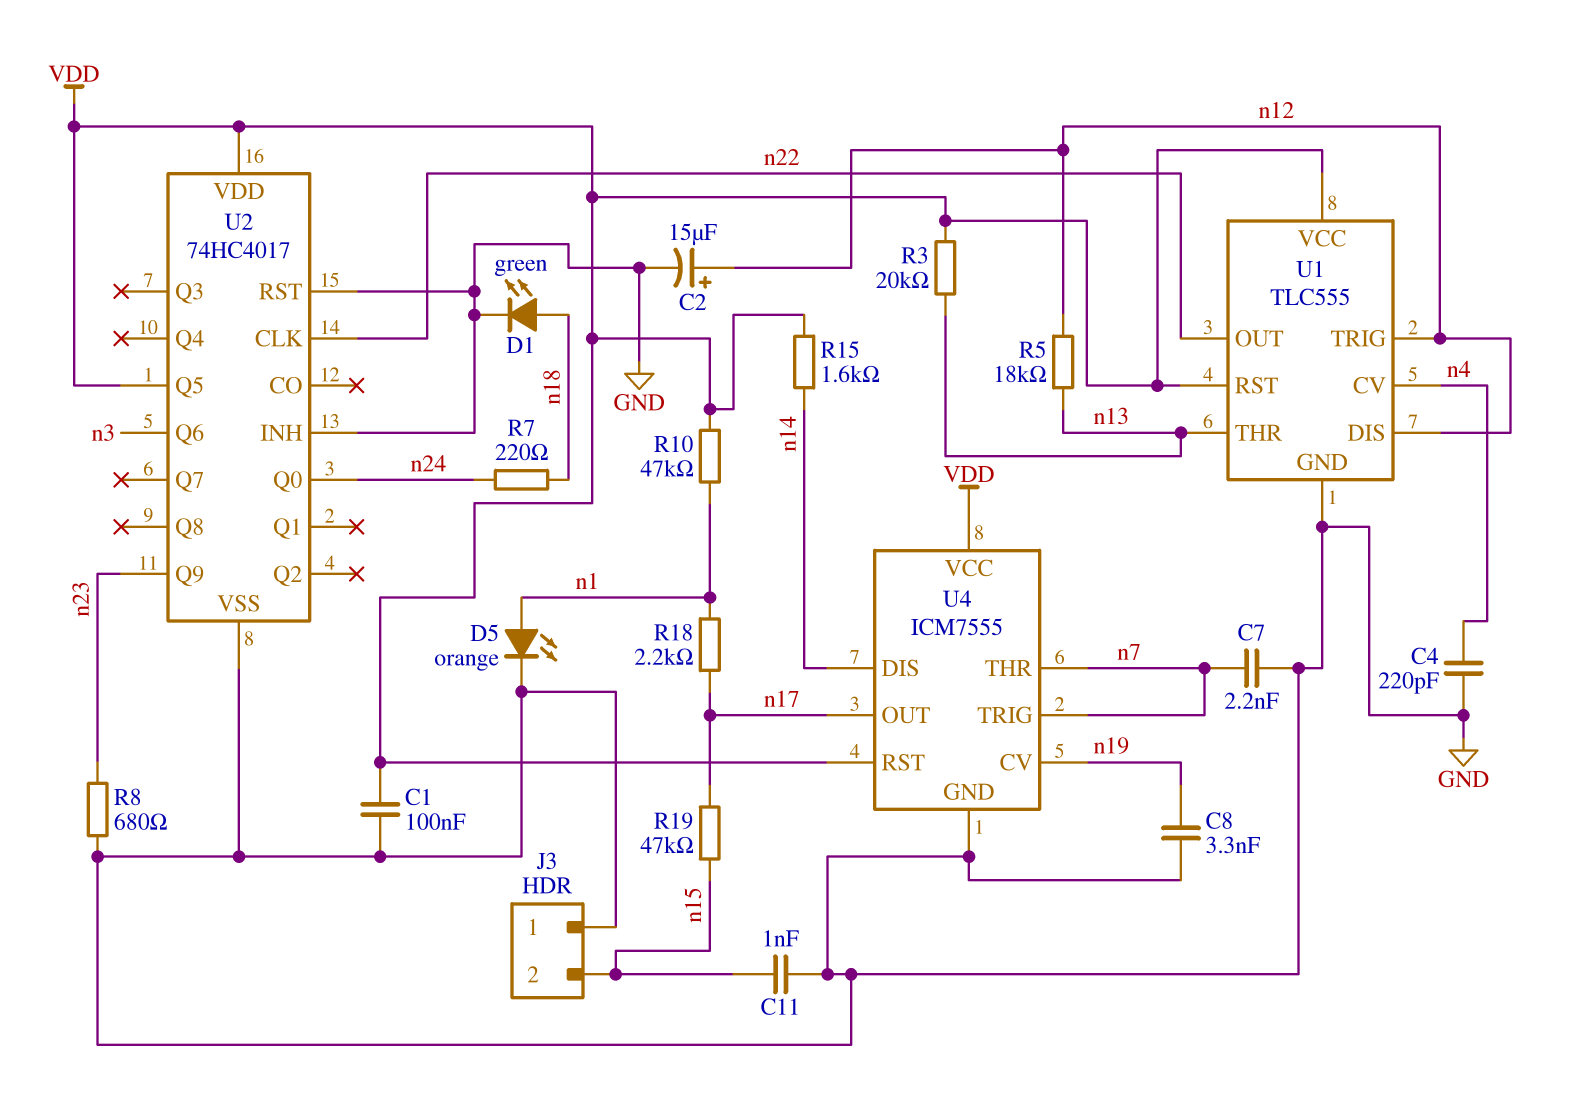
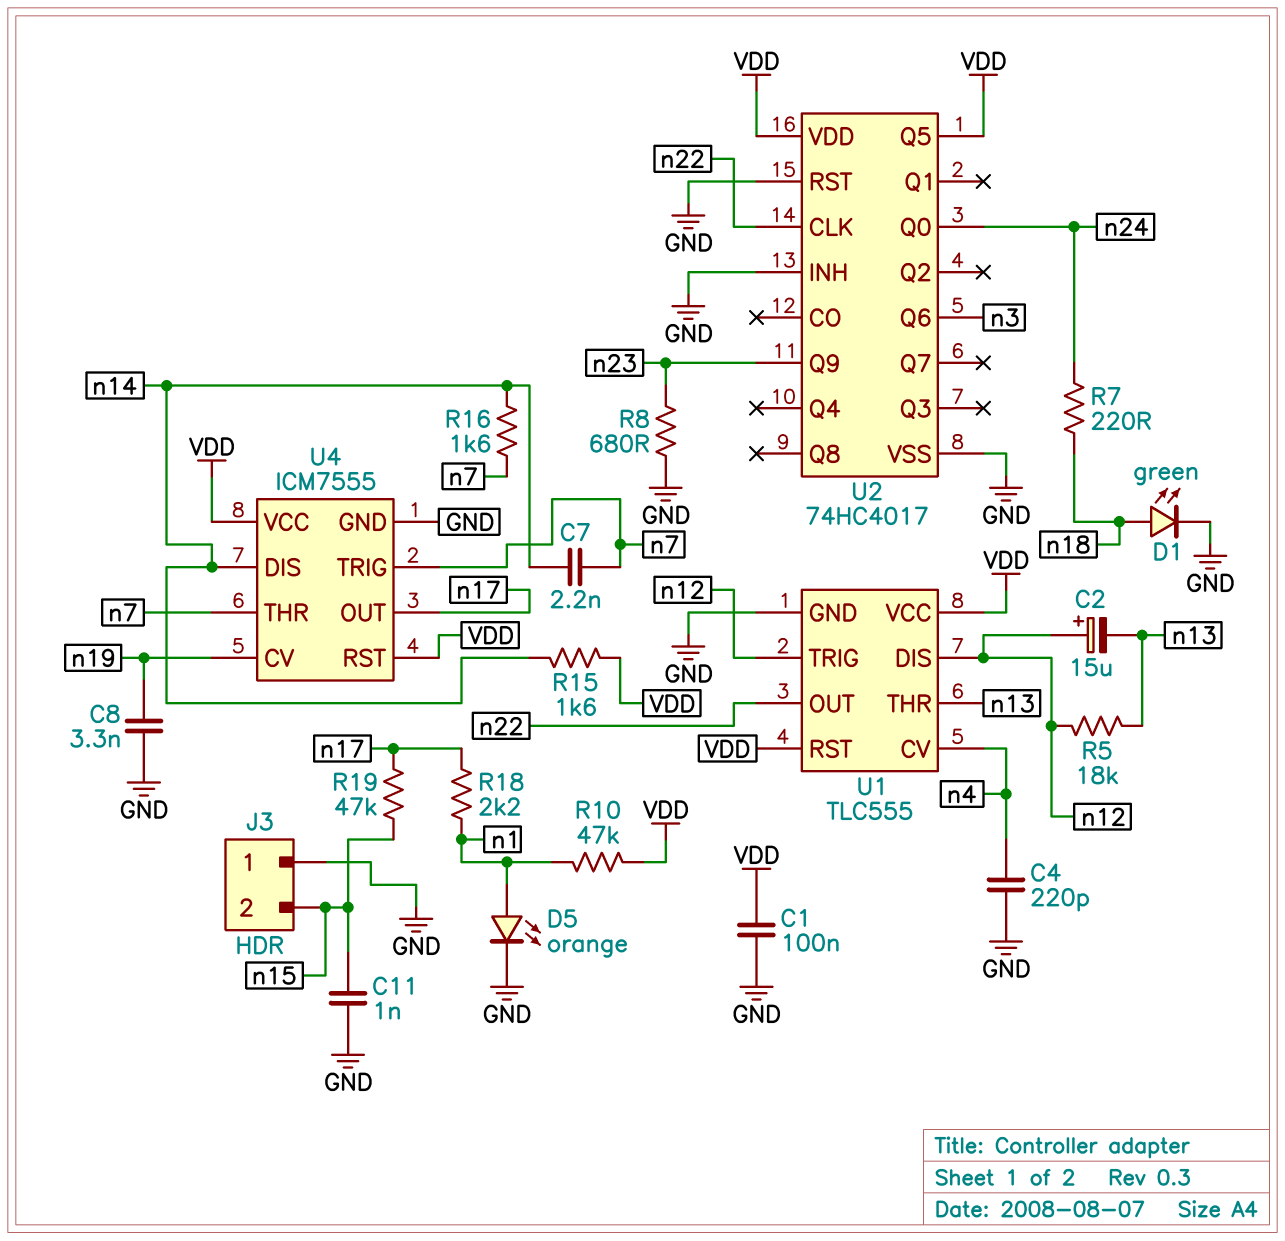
C2: 15uF (plus n12, minus GND) -> 15uF (plus n12, minus n13)
C7: 2.2nF (GND, n7) -> 2.2nF (n7, n14)
R3: 20k (VDD, n13) -> none
R16: none -> 1.6k (n7, n14)

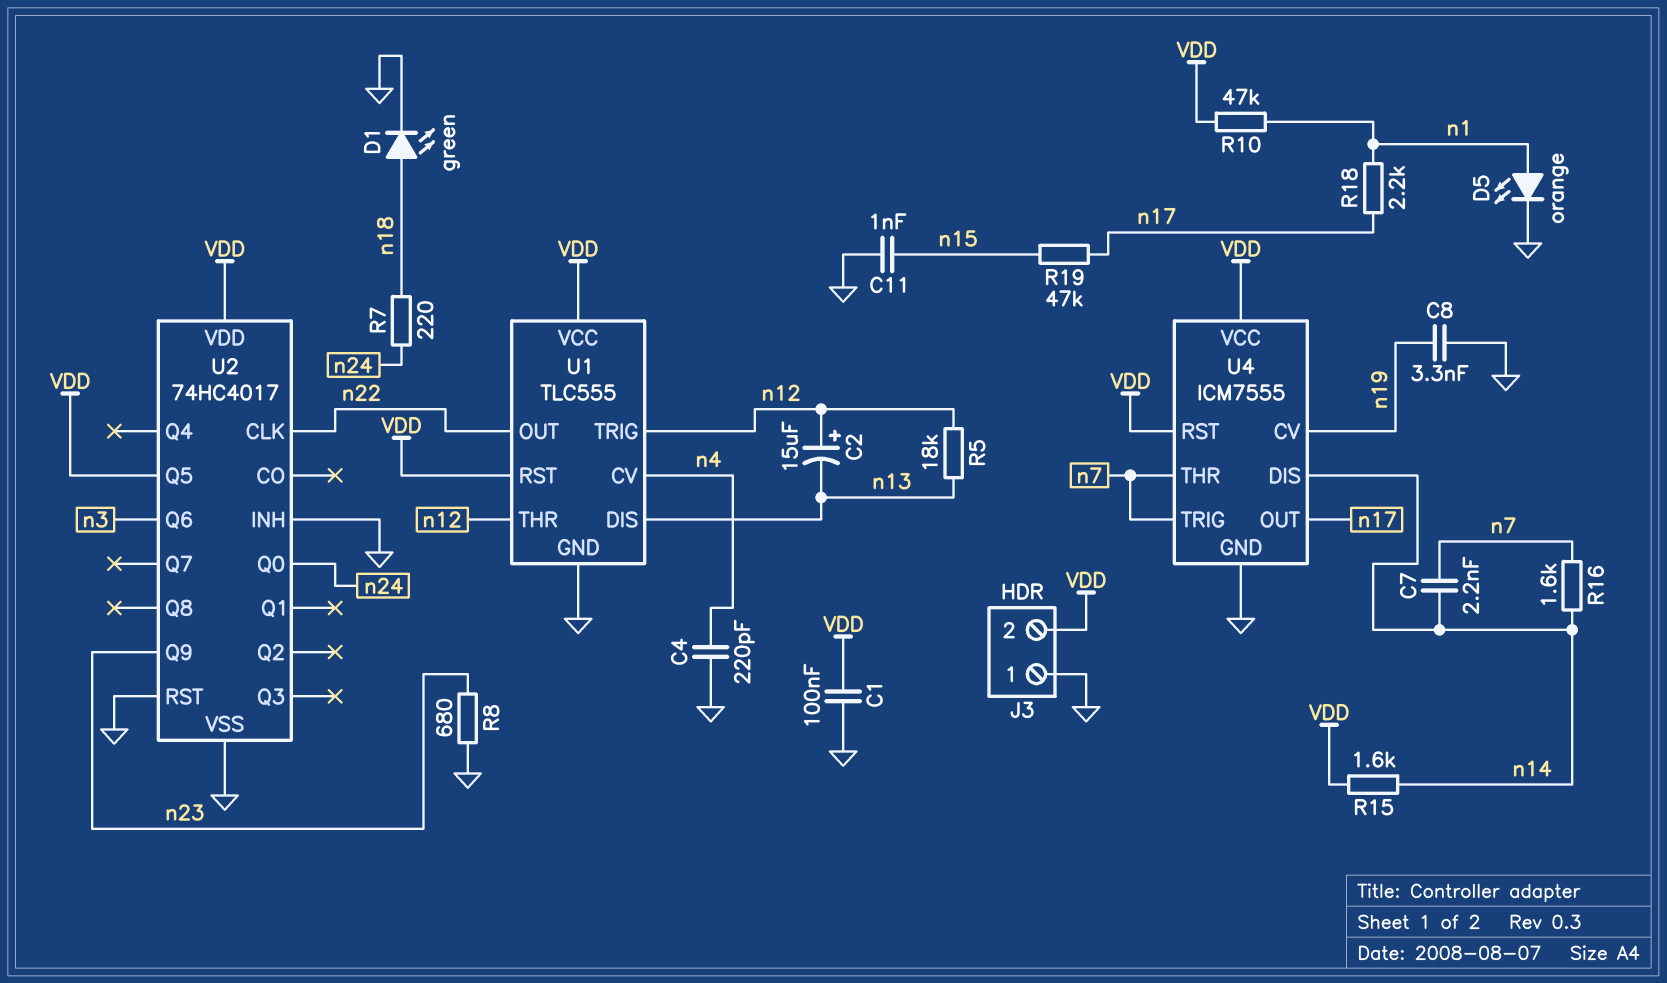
J3 pin 2: n15 -> VDD
U1 pin DIS: n12 -> n13
U1 pin THR: n13 -> n12

